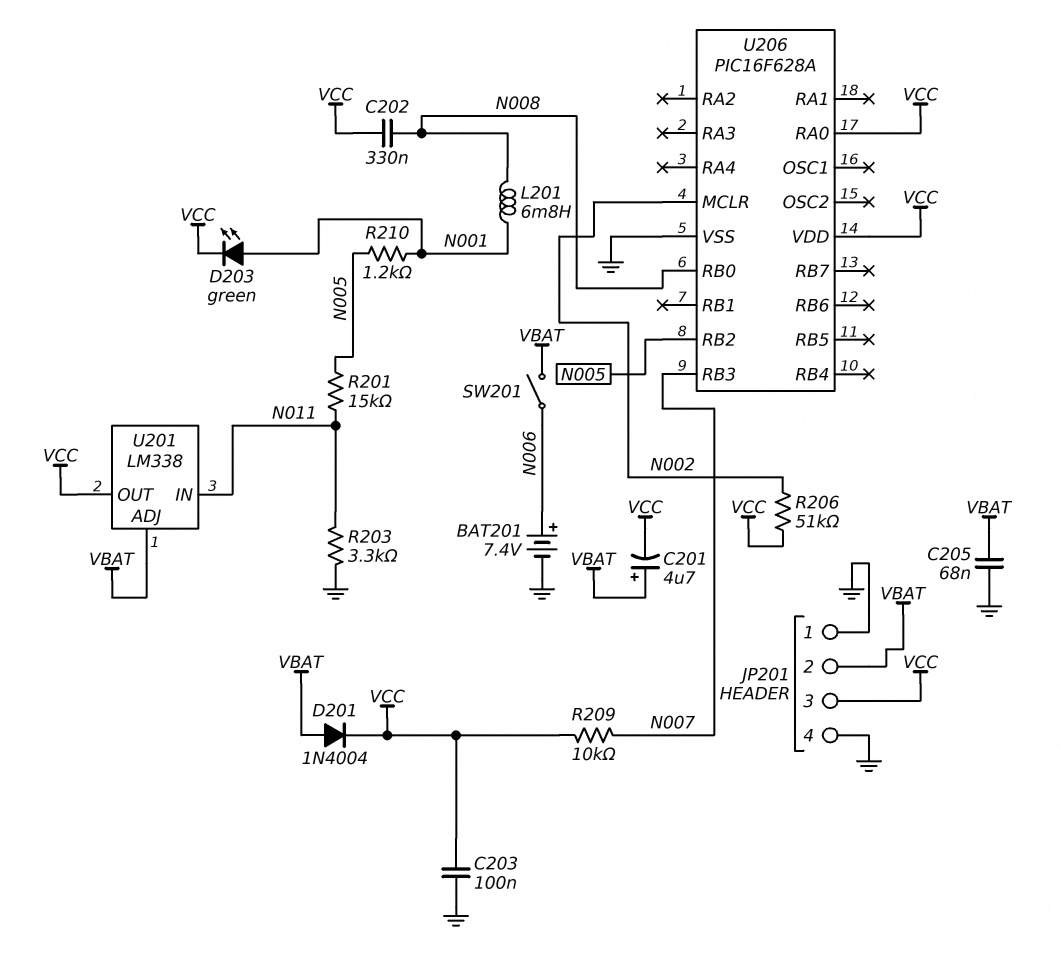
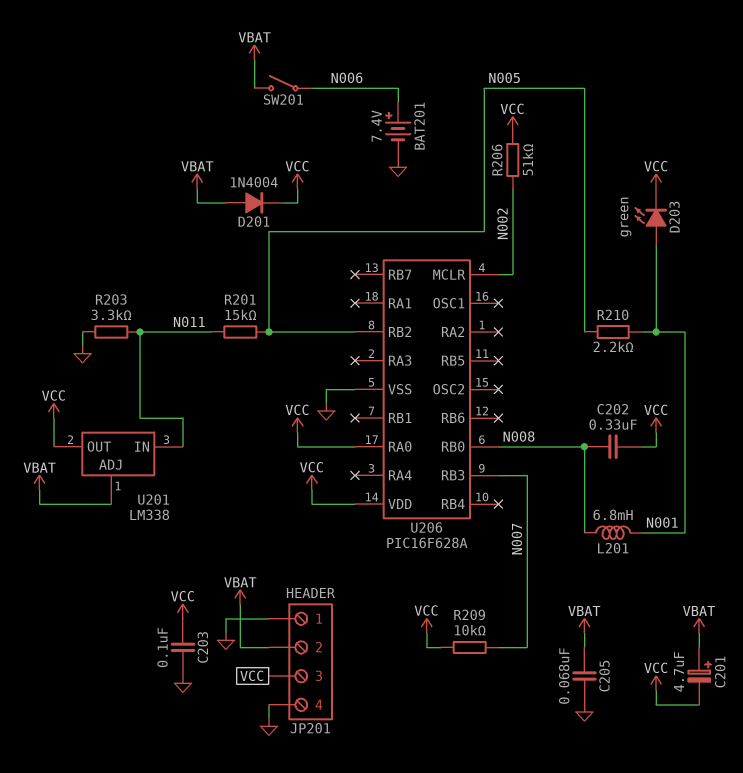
R210: 1.2k (N001, N005) -> 2.2k (N001, N005)

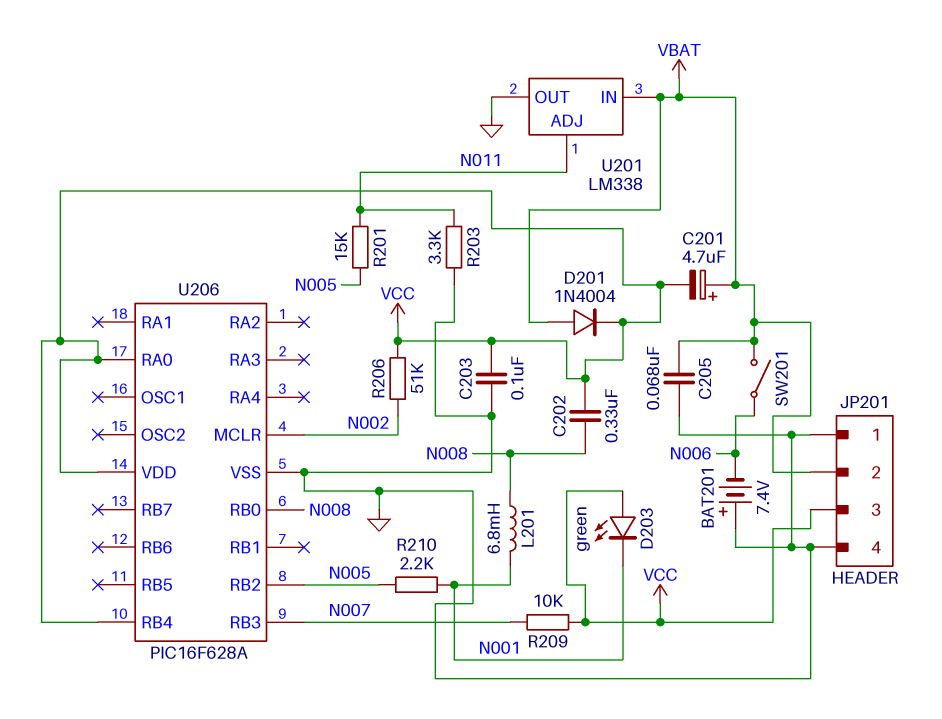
BAT201: 7.4V (plus N006, minus GND) -> 7.4V (plus GND, minus N006)
D203: LED green (A N001, K VCC) -> LED green (A VCC, K N001)
U201 pin ADJ: VBAT -> N011
U201 pin IN: N011 -> VBAT
U201 pin OUT: VCC -> GND
U206 pin RB4: none -> VCC

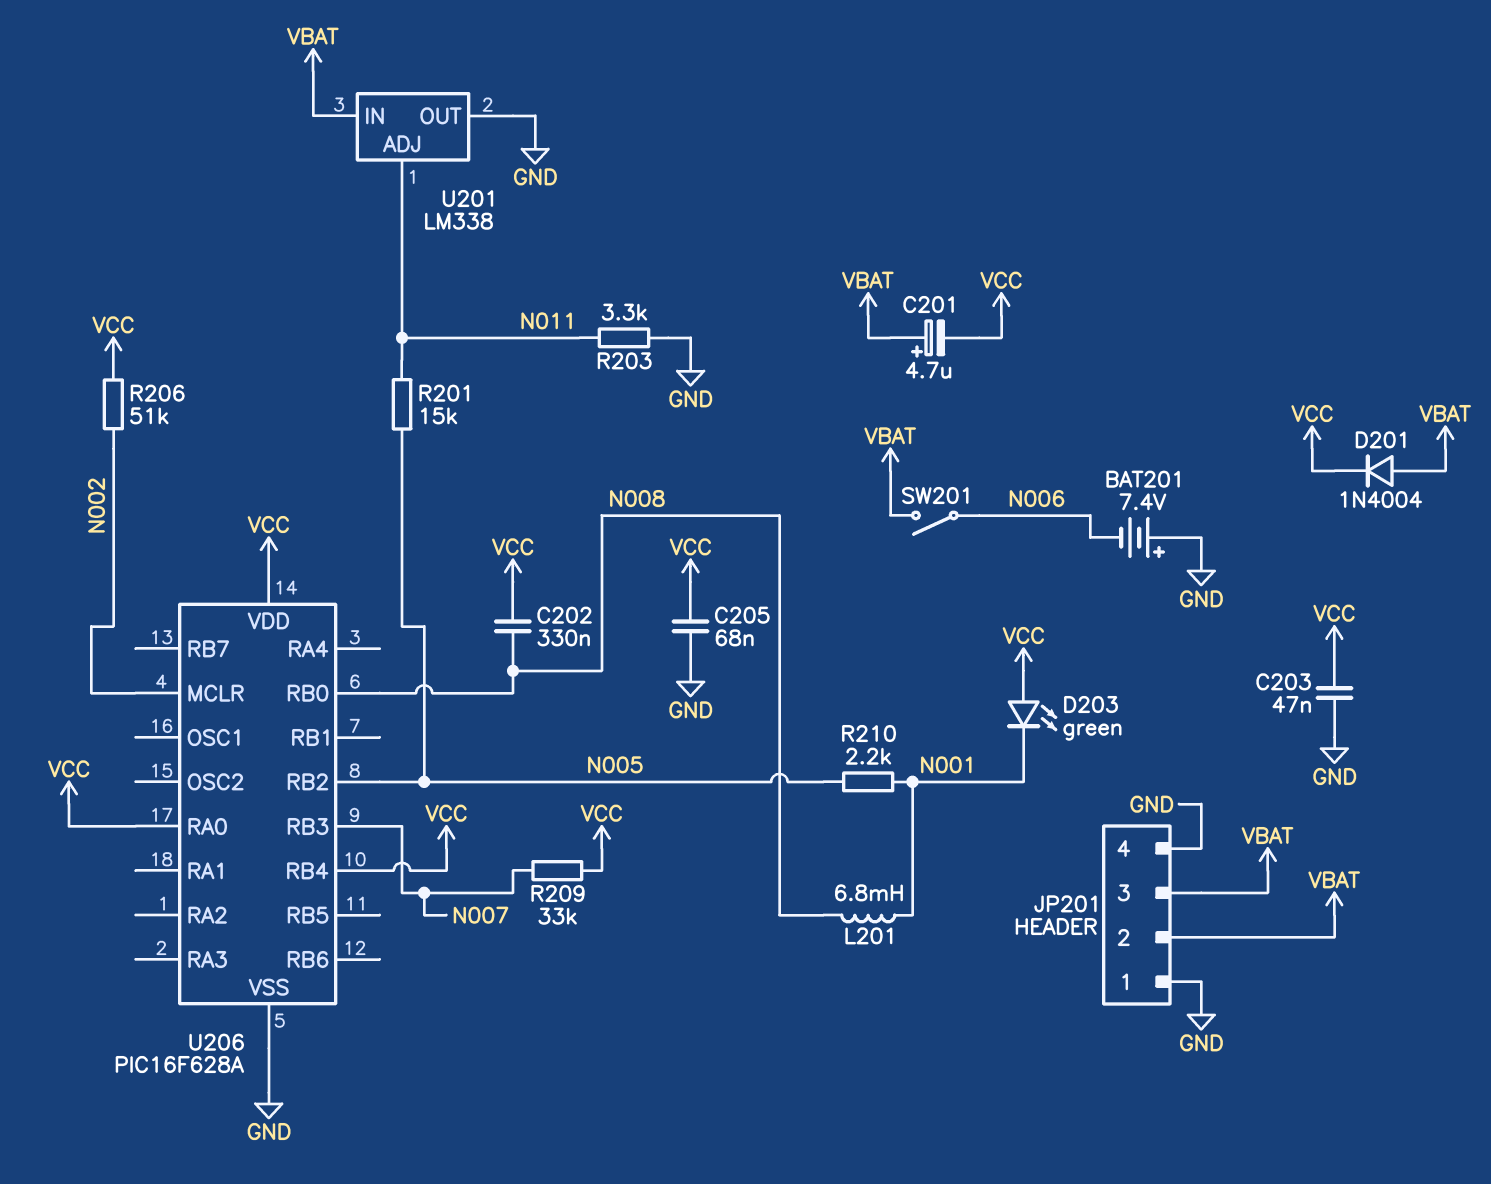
C203: 100nF (GND, VCC) -> 47nF (GND, VCC)
C205: 68nF (GND, VBAT) -> 68nF (GND, VCC)
JP201 pin 3: VCC -> VBAT
R209: 10k (N007, VCC) -> 33k (N007, VCC)

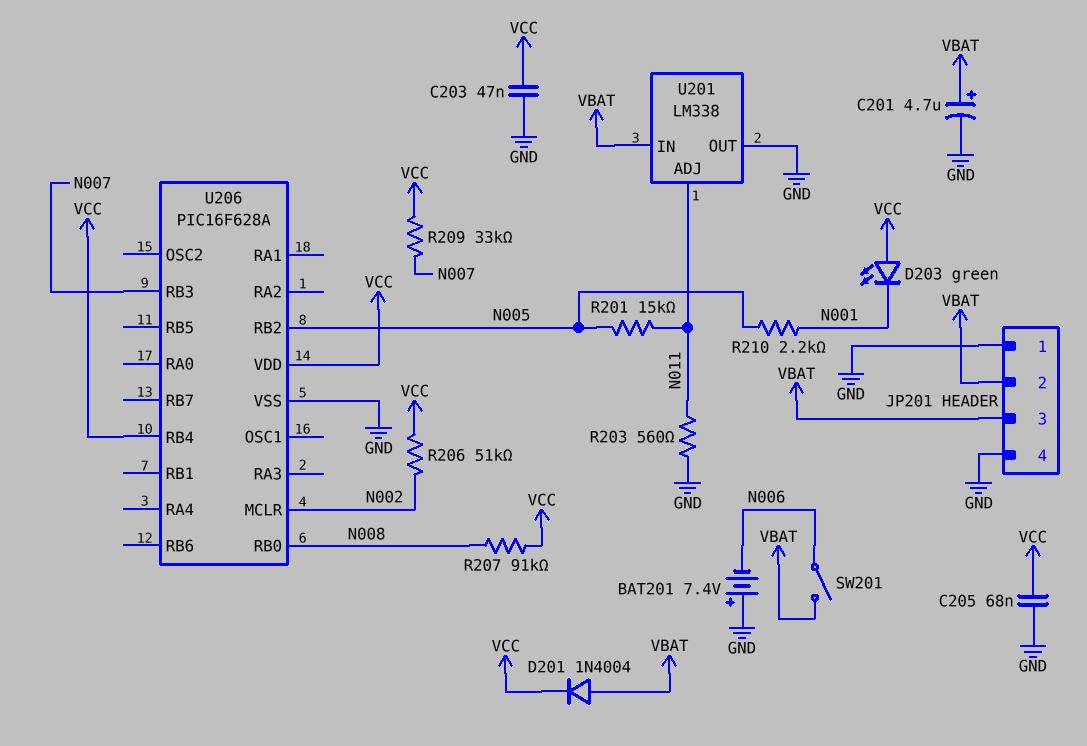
C201: 4.7uF (plus VBAT, minus VCC) -> 4.7uF (plus VBAT, minus GND)
C202: 330nF (N008, VCC) -> none
L201: 6.8mH (N001, N008) -> none
R203: 3.3k (GND, N011) -> 560 (GND, N011)
R207: none -> 91k (N008, VCC)
U206 pin RA0: VCC -> none

